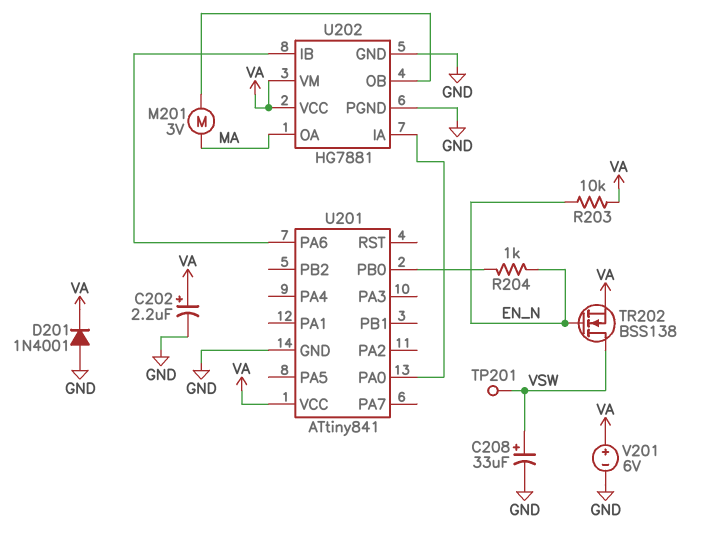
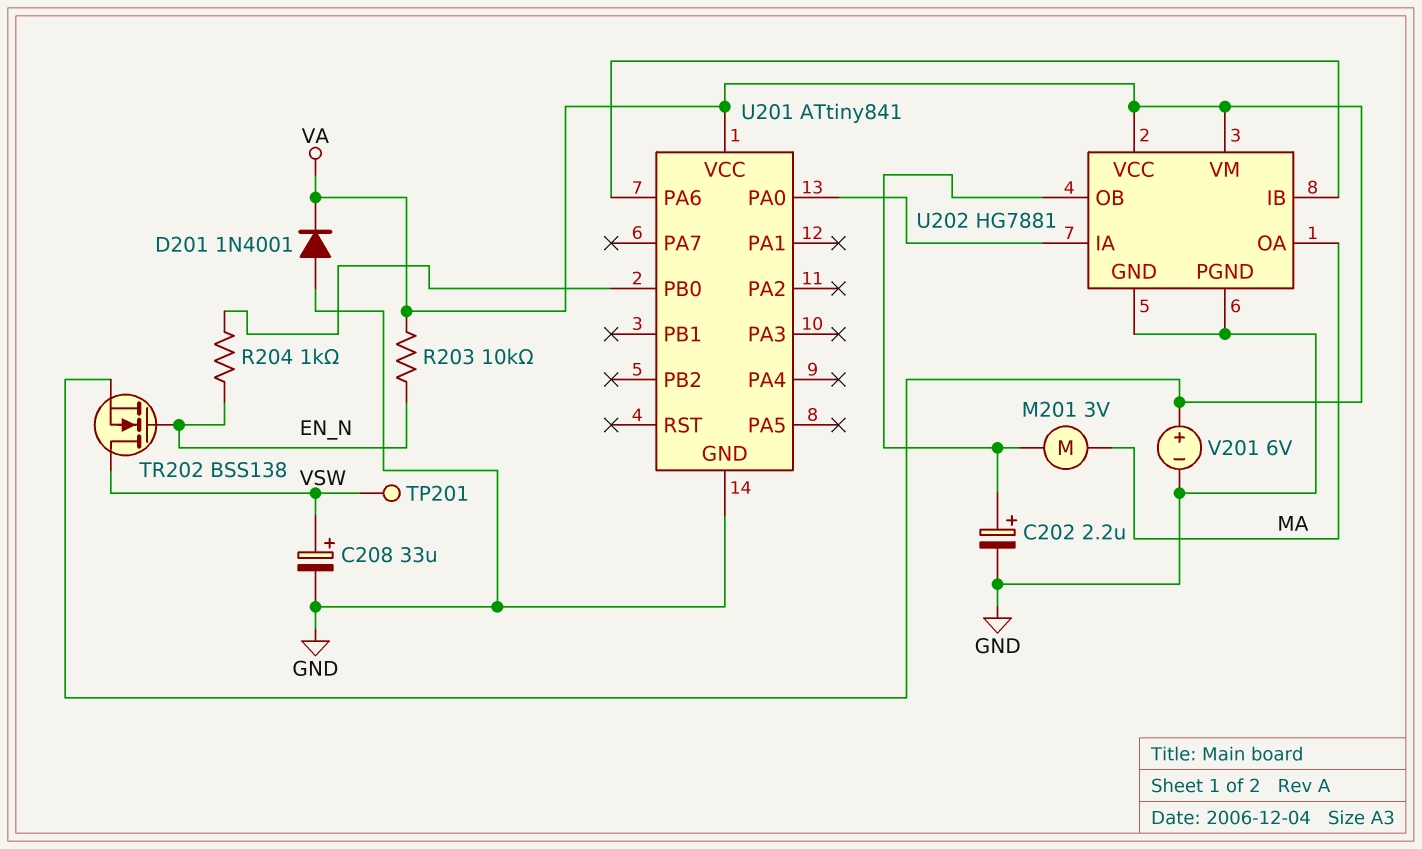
C202: 2.2uF (plus VA, minus GND) -> 2.2uF (plus U202/OB, minus GND)

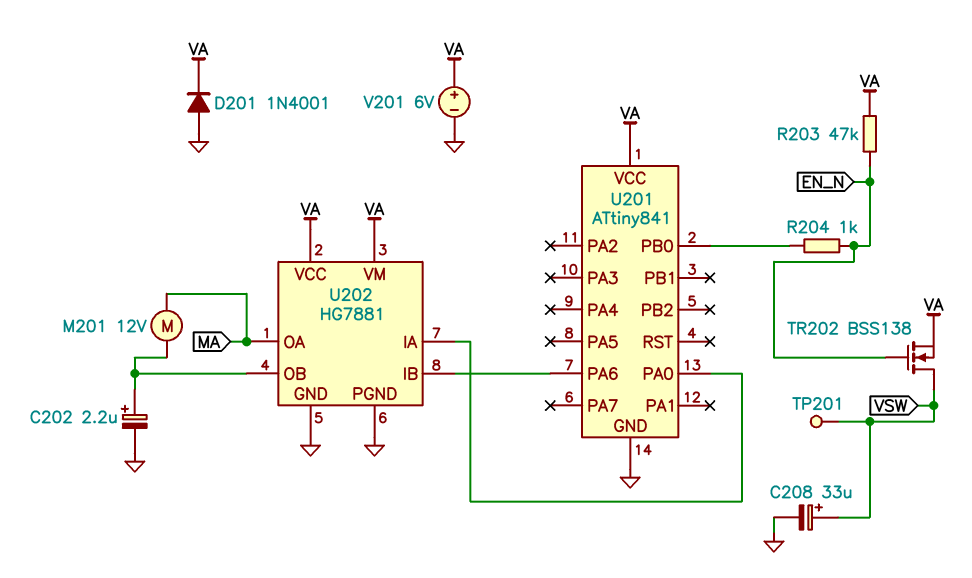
M201: motor 3V (MA, U202/OB) -> motor 12V (MA, U202/OB)
R203: 10k (EN_N, VA) -> 47k (EN_N, VA)

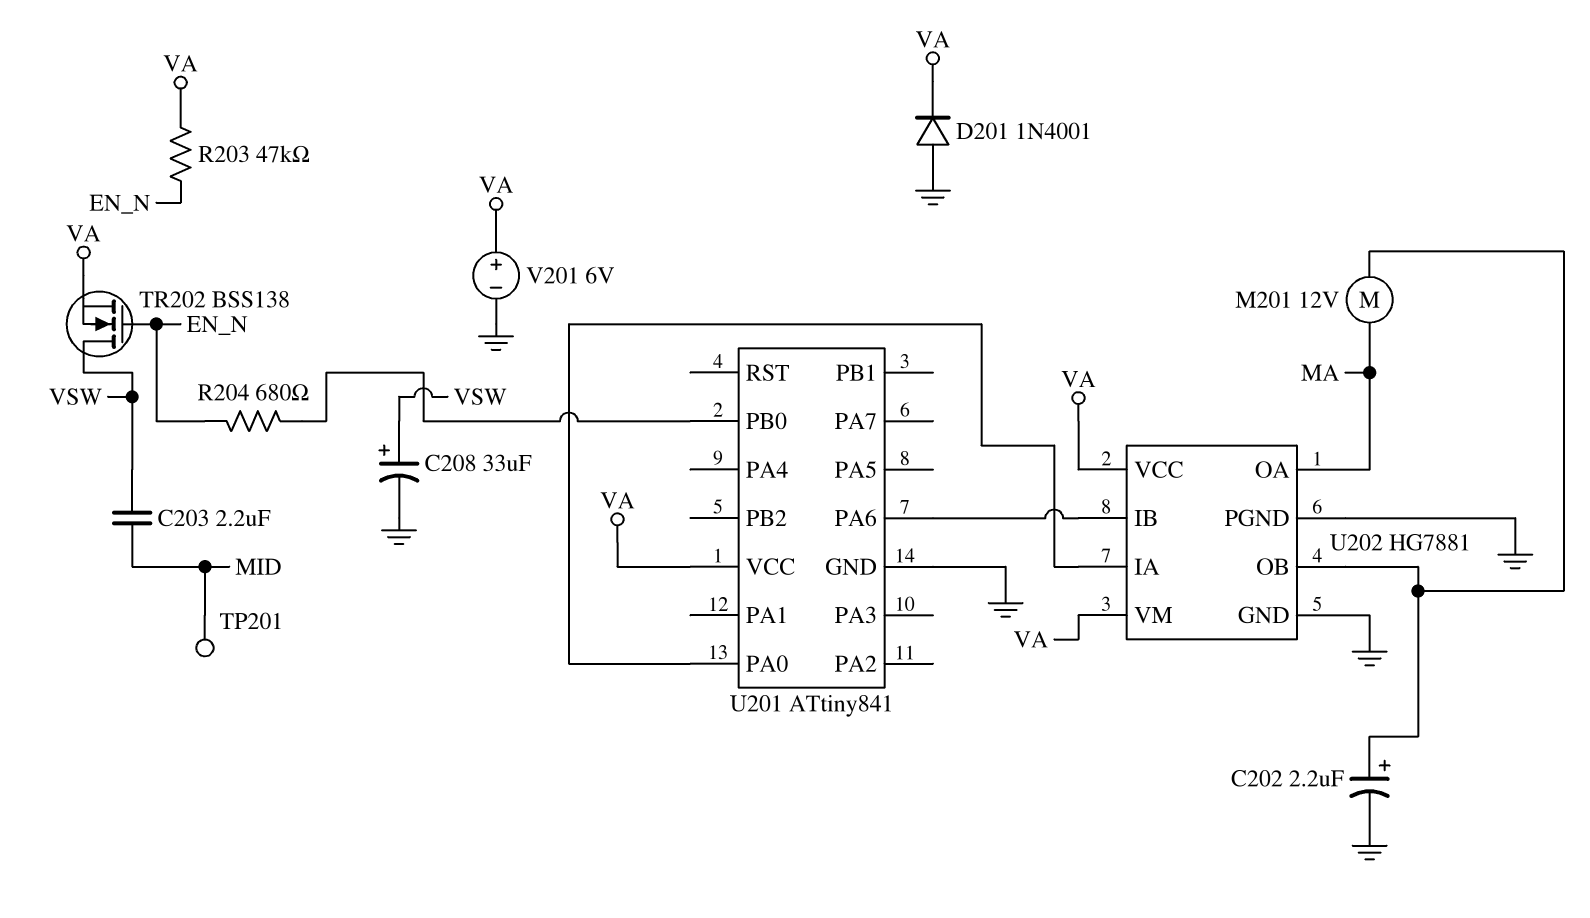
C203: none -> 2.2uF (MID, VSW)
R204: 1k (EN_N, U201/PB0) -> 680 (EN_N, U201/PB0)
TP201: test point (VSW) -> test point (MID)

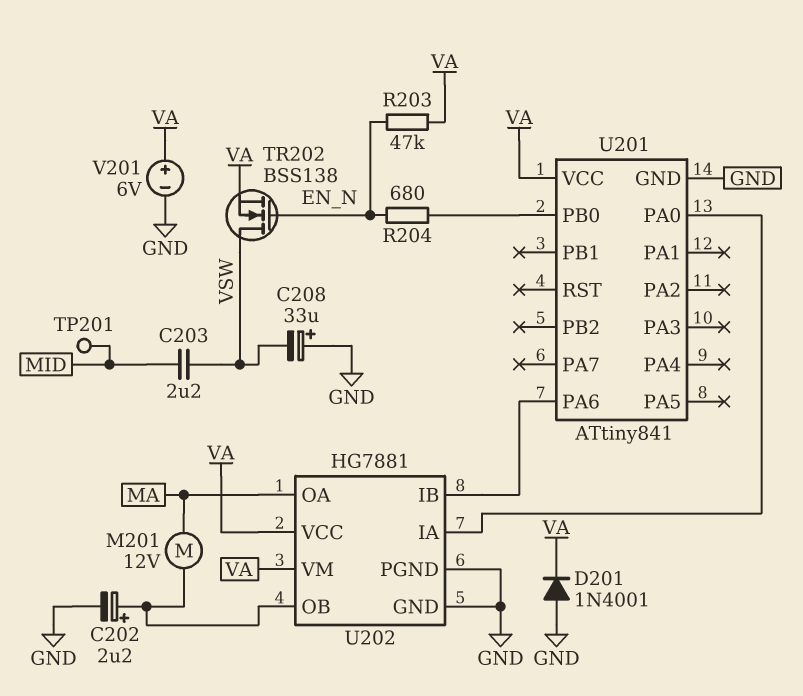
C208: 33uF (plus VSW, minus GND) -> 33uF (plus GND, minus VSW)

